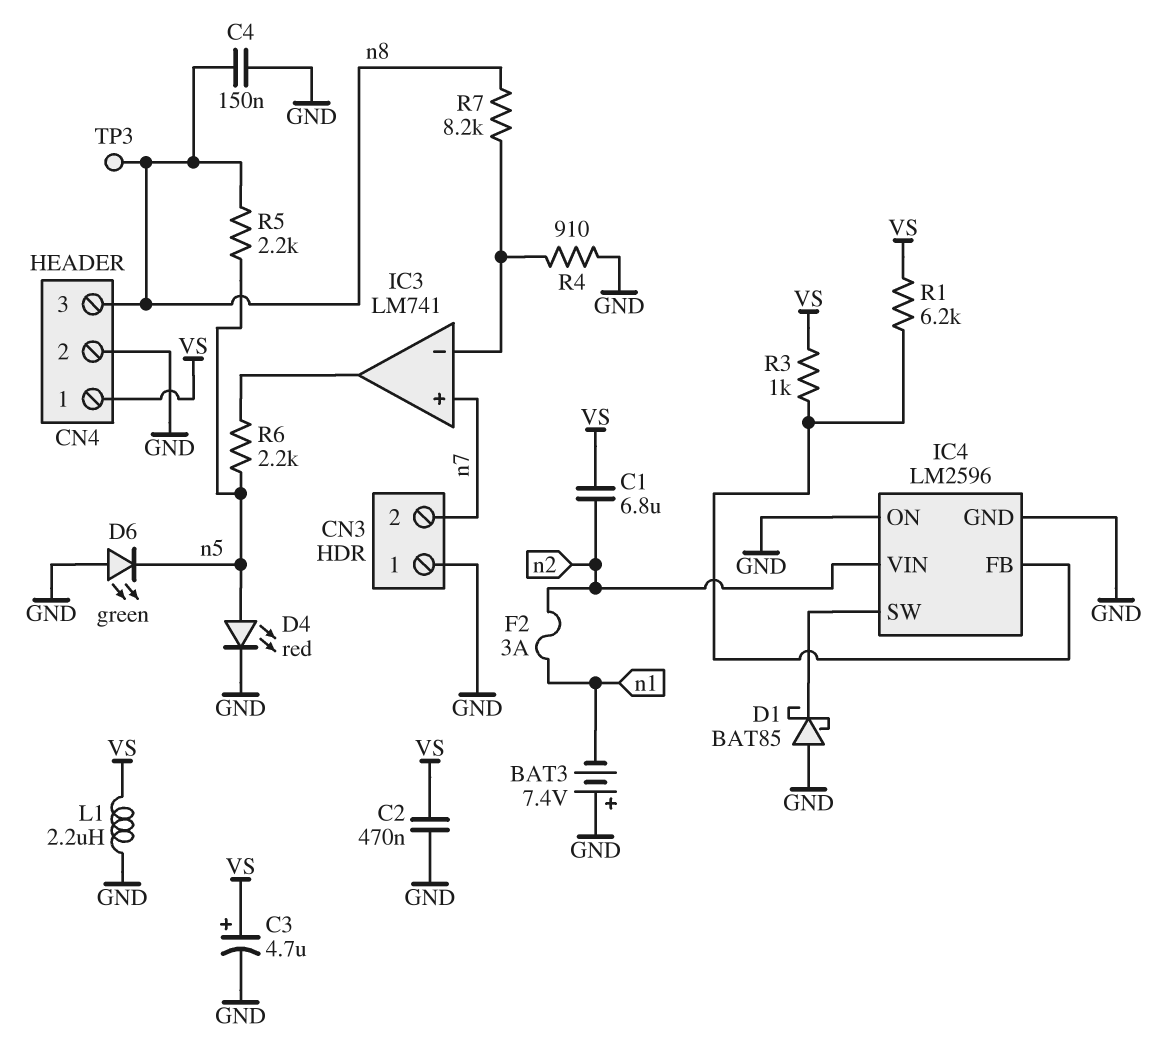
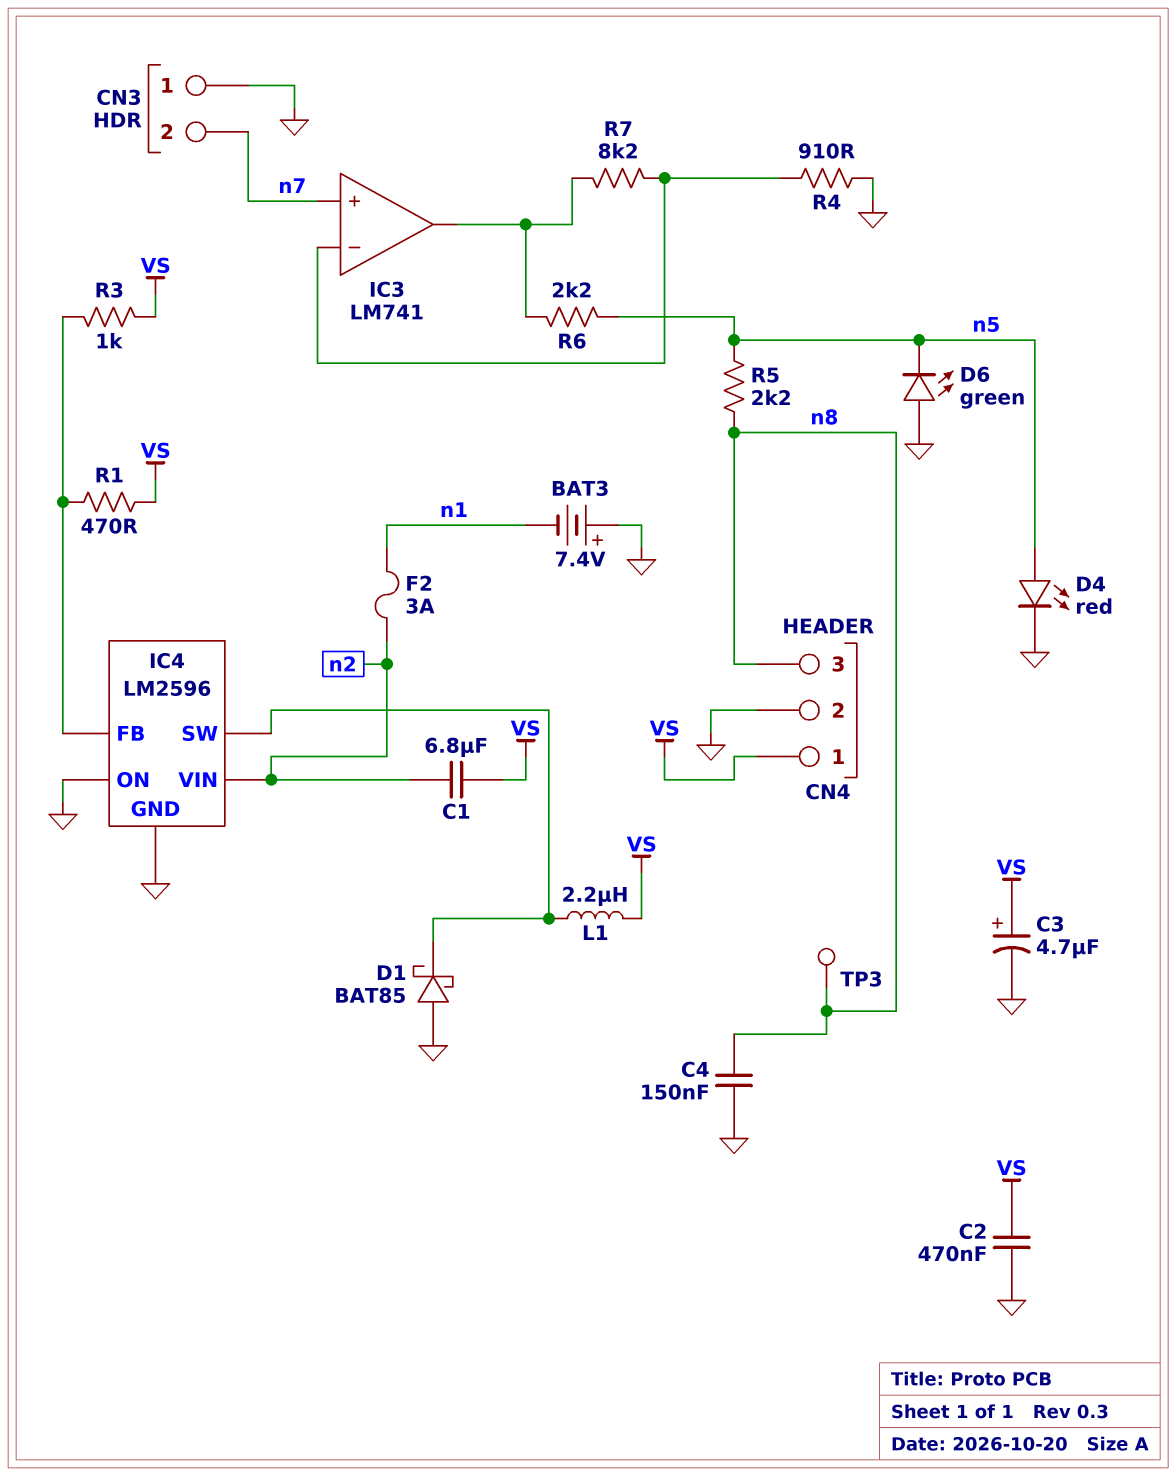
L1: 2.2uH (GND, VS) -> 2.2uH (IC4/SW, VS)
R1: 6.2k (IC4/FB, VS) -> 470 (IC4/FB, VS)
R7: 8.2k (IC3/in-, n8) -> 8.2k (IC3/in-, IC3/out)

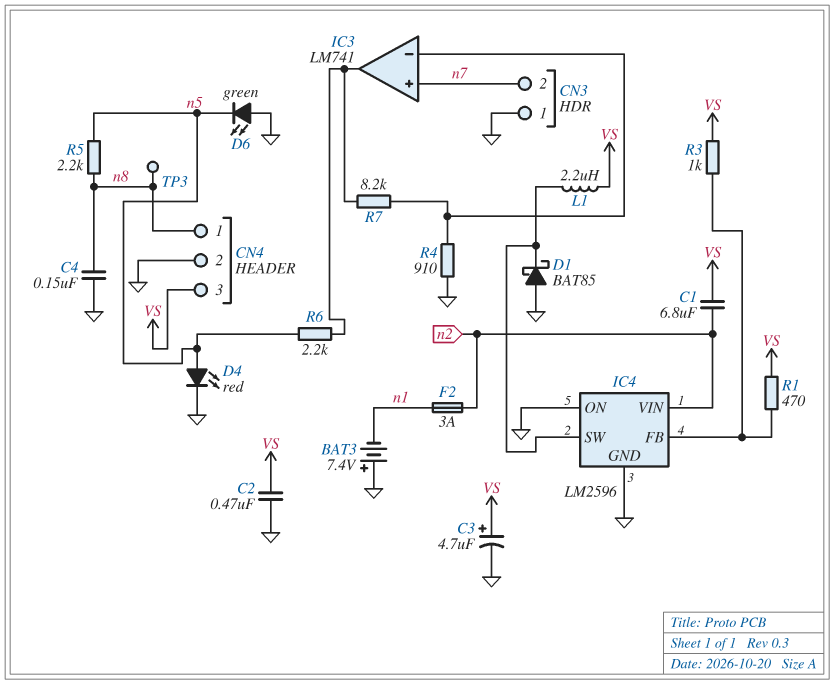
CN4 pin 1: VS -> n8
CN4 pin 3: n8 -> VS

